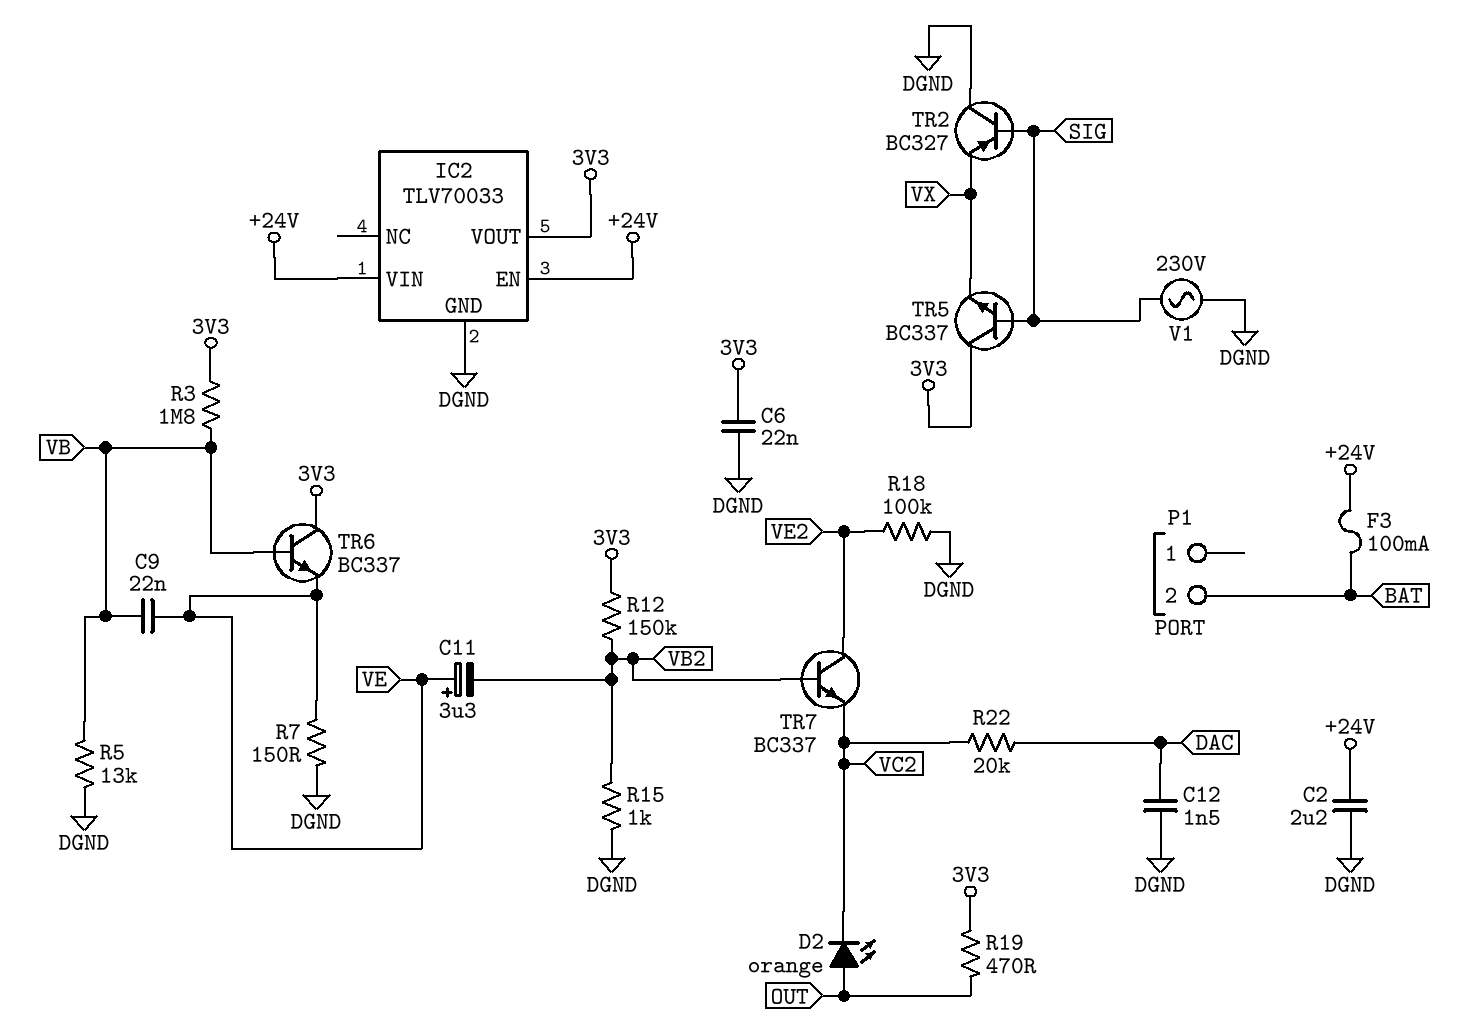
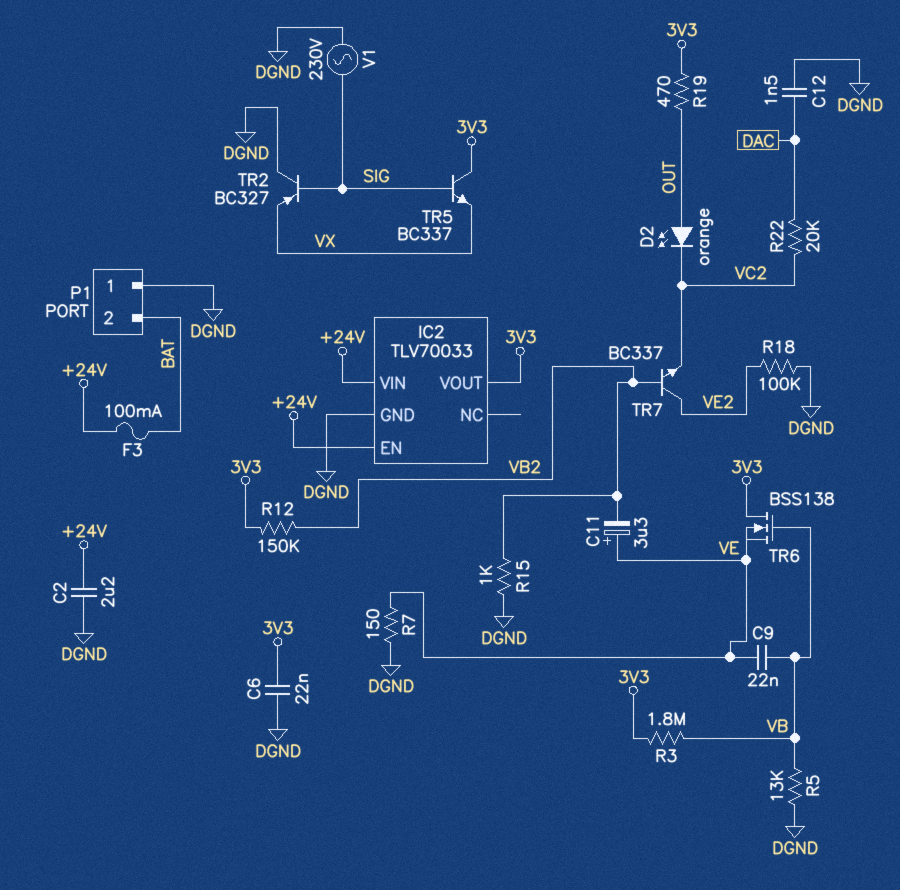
P1 pin 1: none -> DGND
TR6: NPN BC337 (B VB, C 3V3, E VE) -> NMOS BSS138 (G VB, D 3V3, S VE)

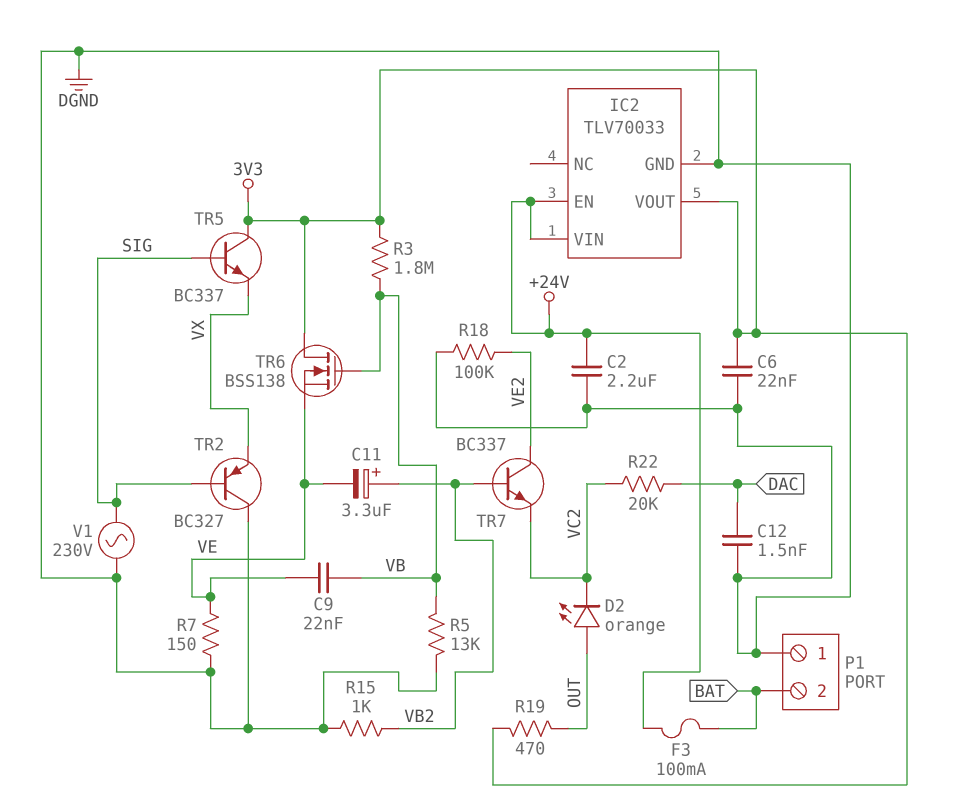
C11: 3.3uF (plus VE, minus VB2) -> 3.3uF (plus VB2, minus VE)
R12: 150k (3V3, VB2) -> none

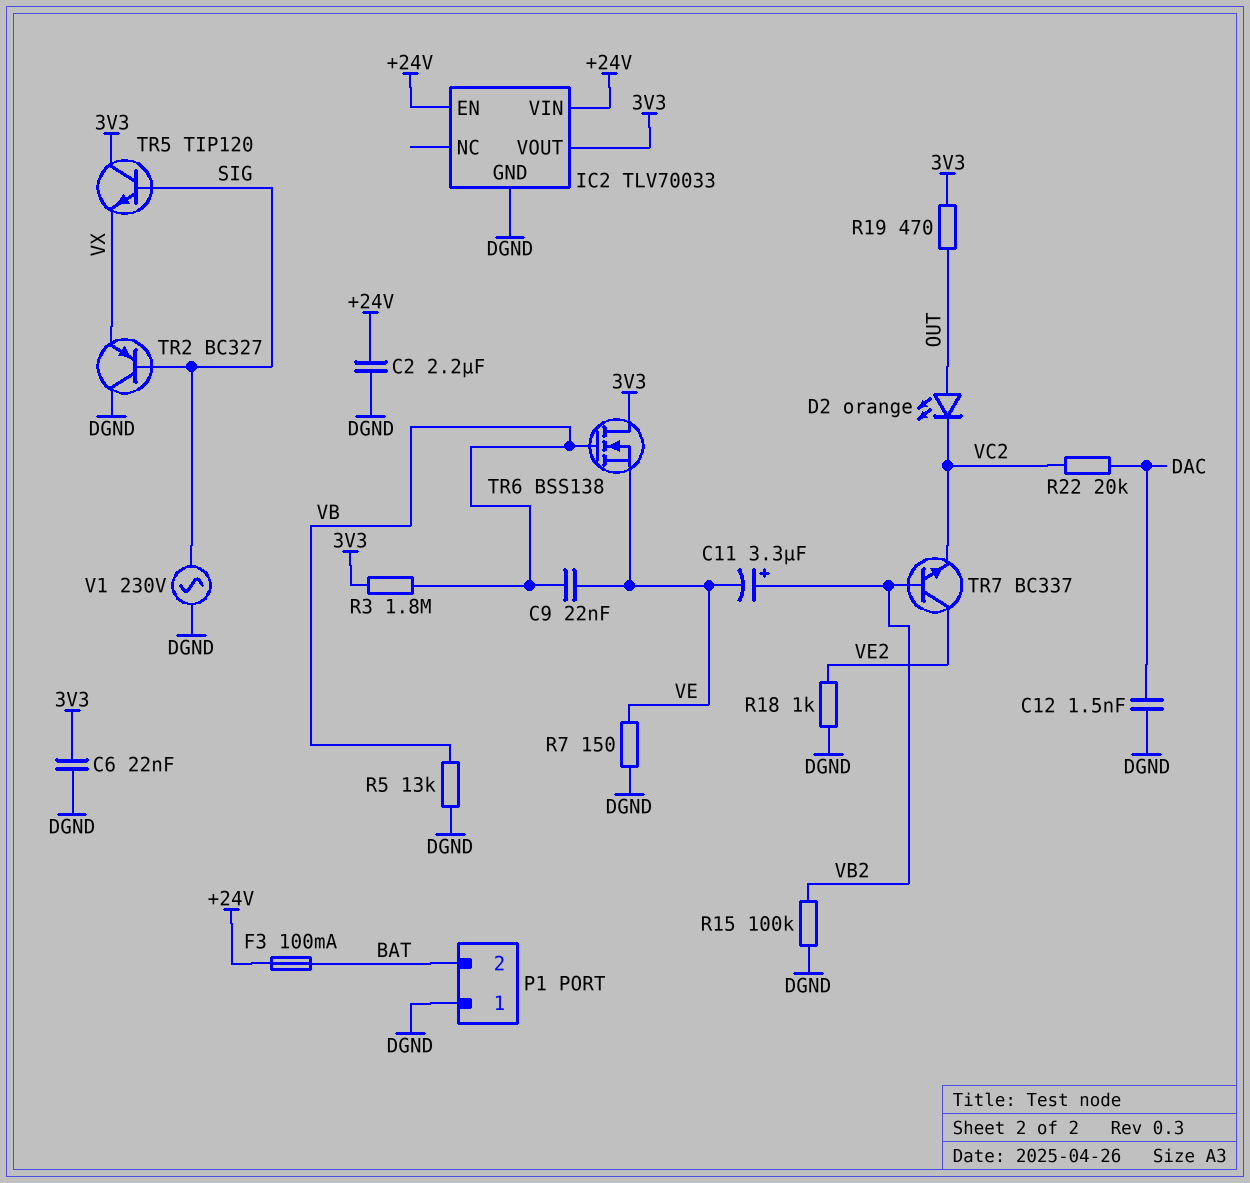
R15: 1k (DGND, VB2) -> 100k (DGND, VB2)
R18: 100k (DGND, VE2) -> 1k (DGND, VE2)
TR5: NPN BC337 (B SIG, C 3V3, E VX) -> NPN TIP120 (B SIG, C 3V3, E VX)

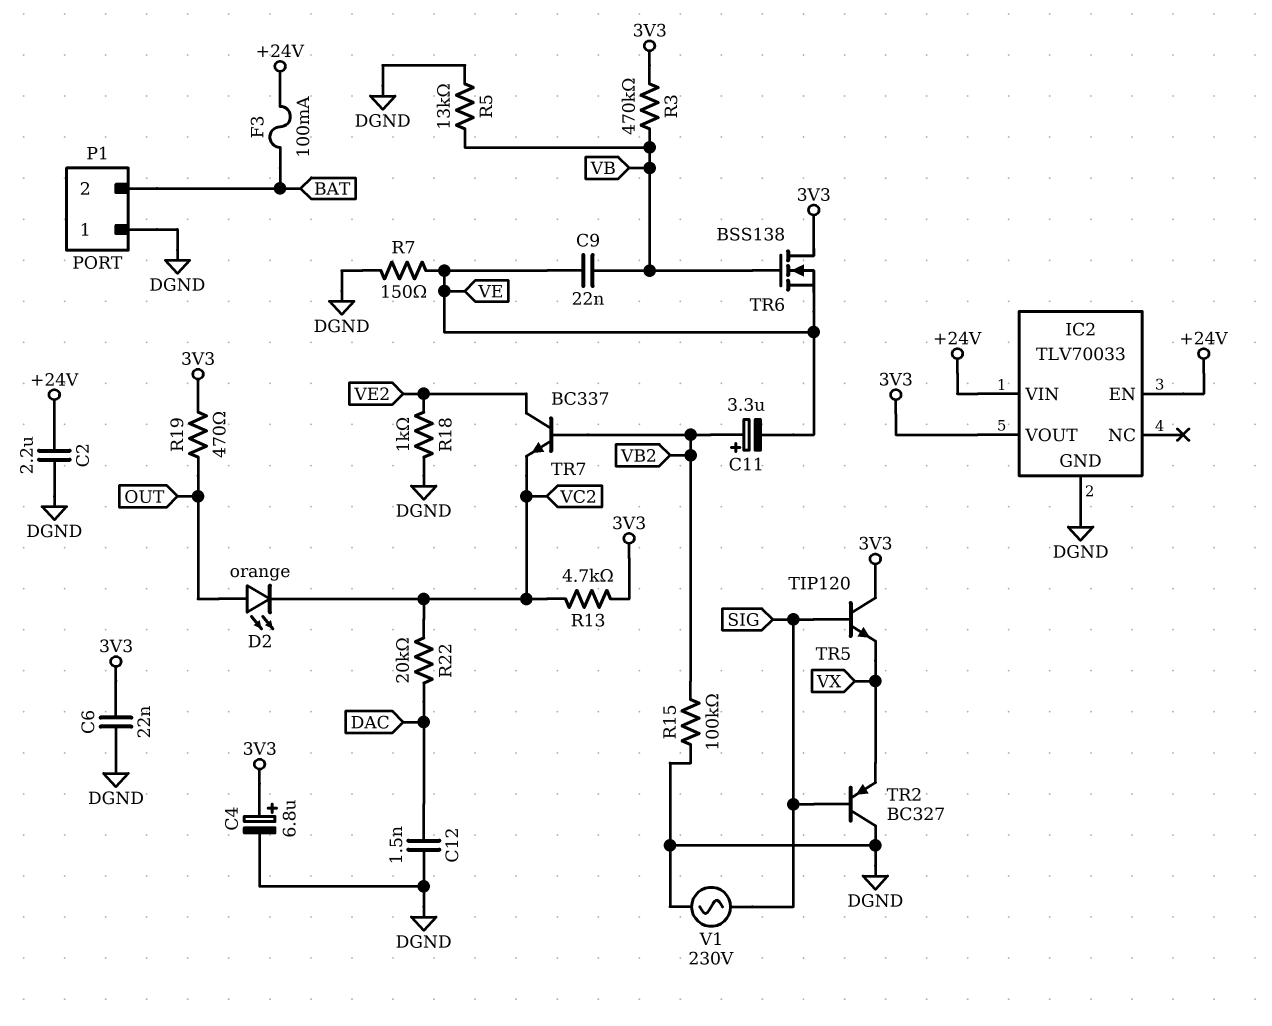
C4: none -> 6.8uF (plus 3V3, minus DGND)
R3: 1.8M (3V3, VB) -> 470k (3V3, VB)
R13: none -> 4.7k (3V3, VC2)

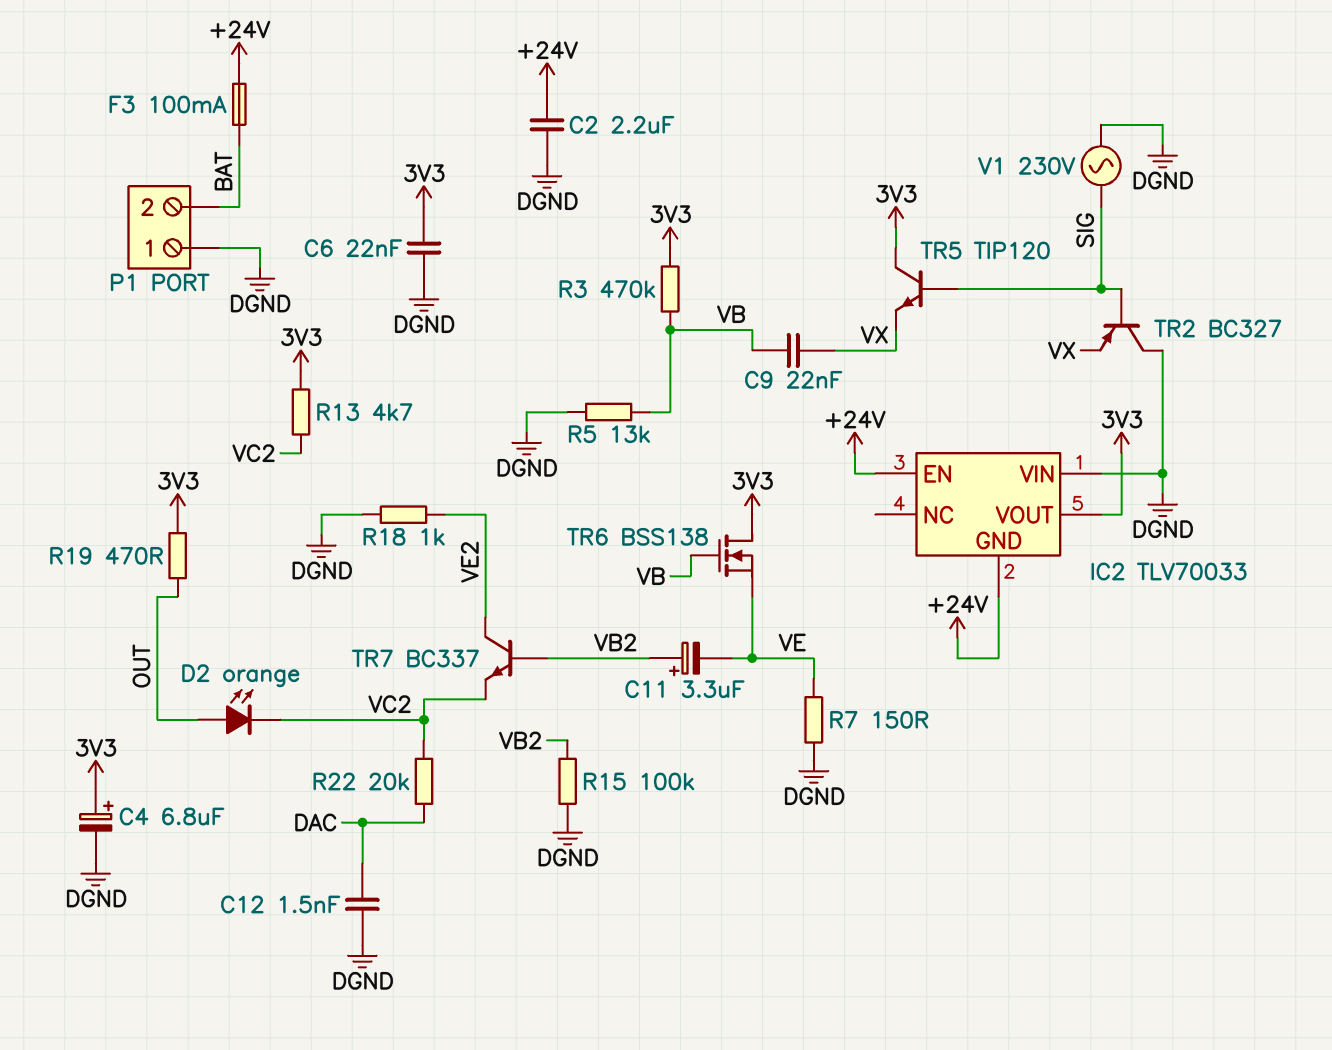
C9: 22nF (VB, VE) -> 22nF (VB, VX)
IC2 pin GND: DGND -> +24V
IC2 pin VIN: +24V -> DGND

